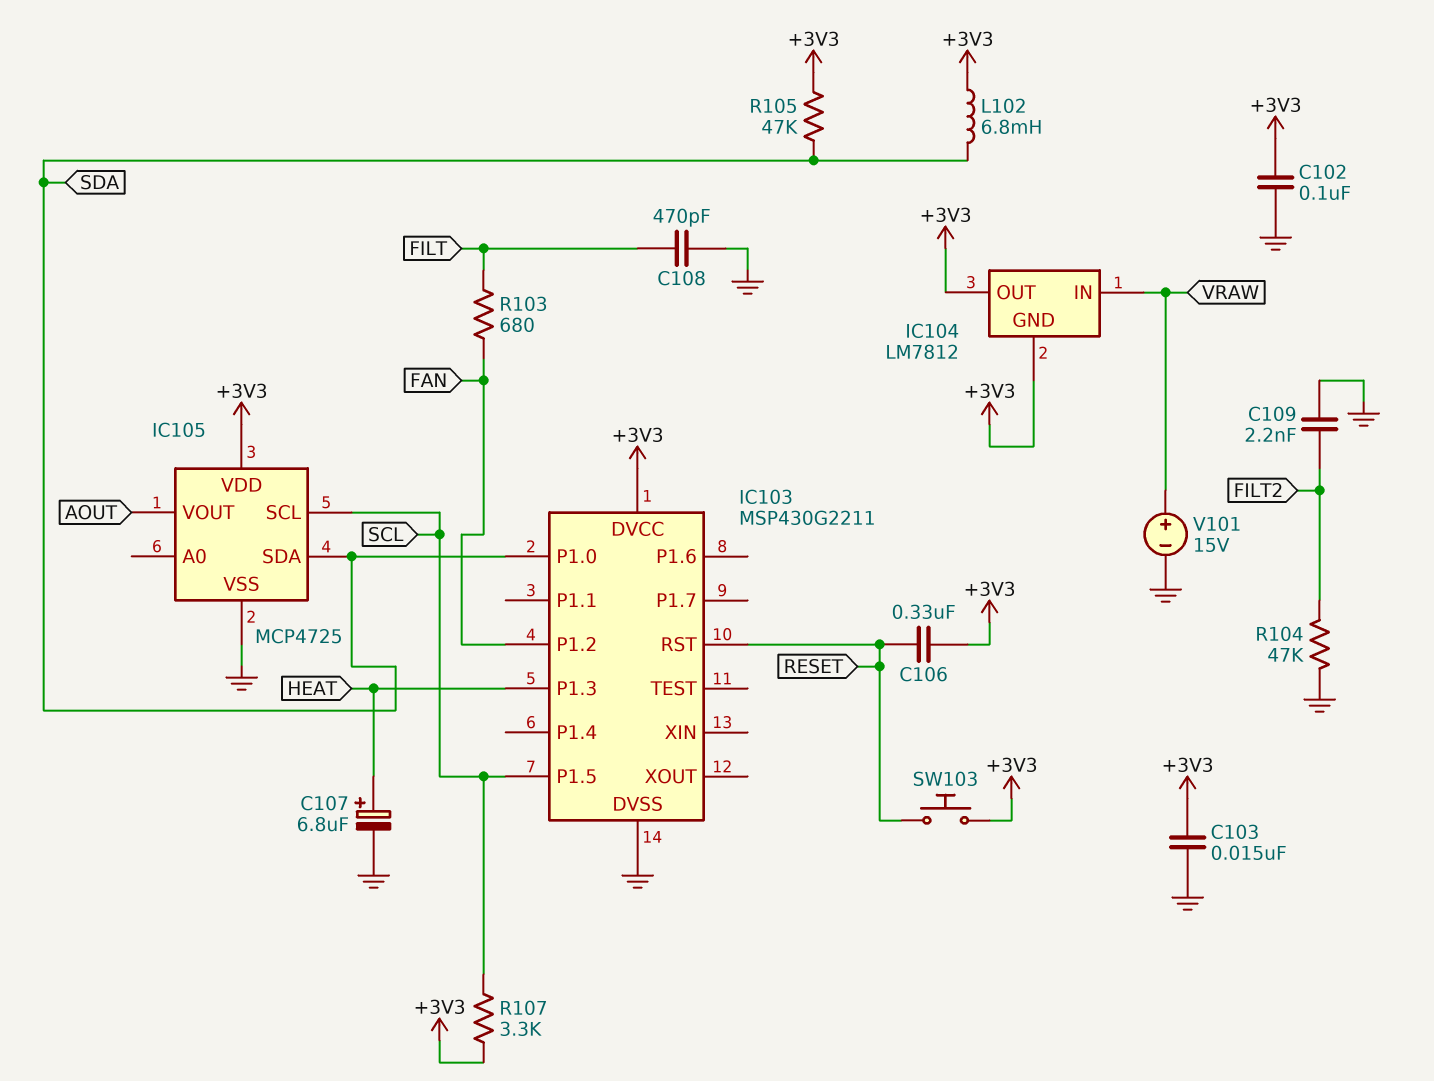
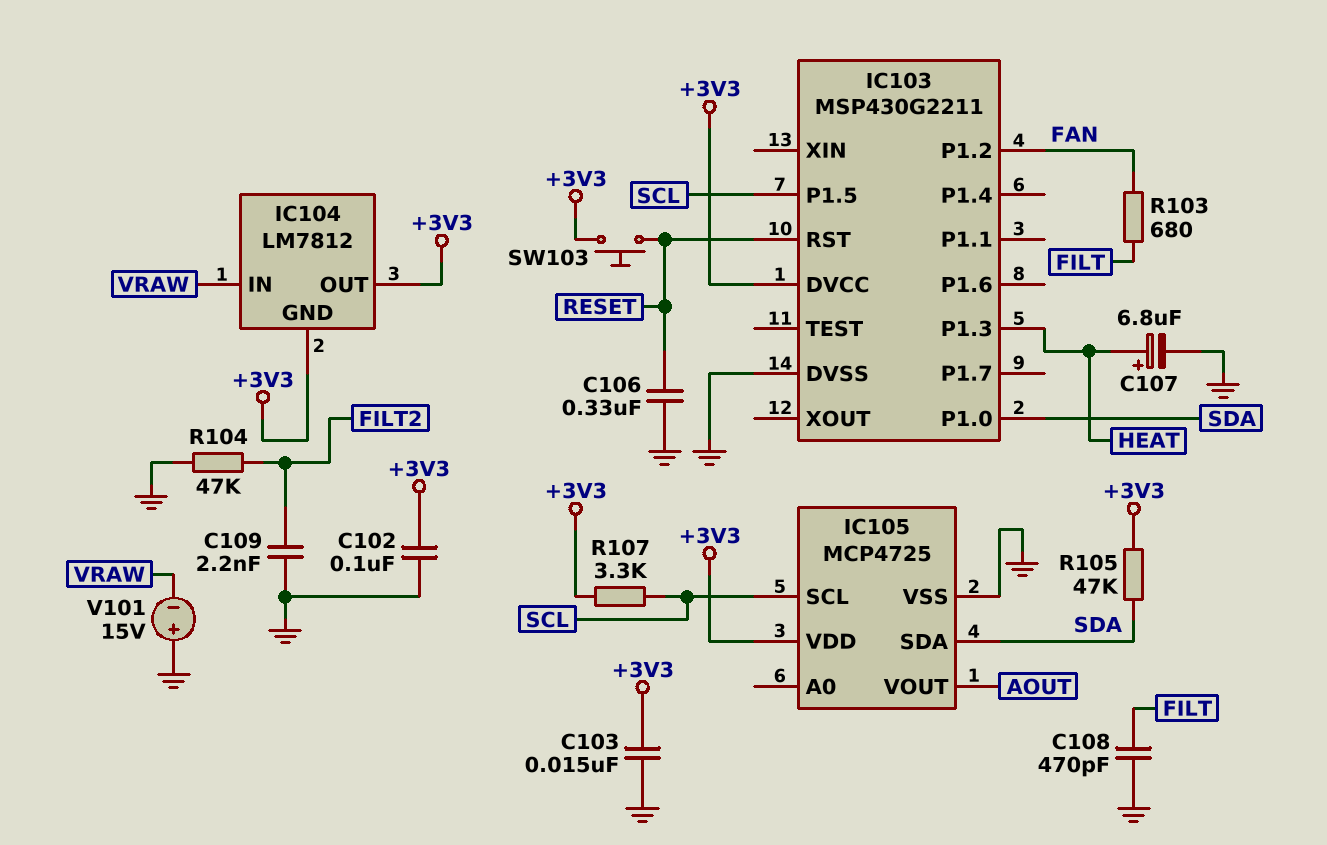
C106: 330nF (+3V3, RESET) -> 330nF (GND, RESET)
L102: 6.8mH (+3V3, SDA) -> none
V101: 15V (plus VRAW, minus GND) -> 15V (plus GND, minus VRAW)

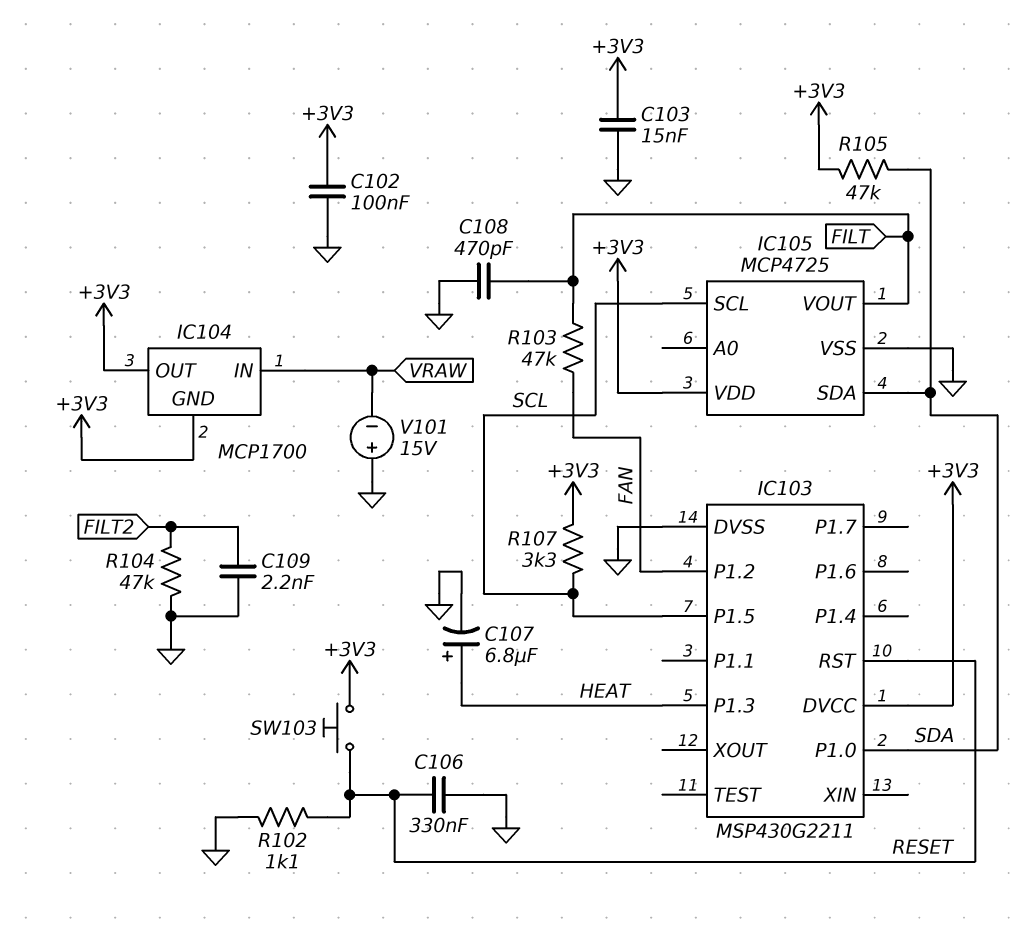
IC104: LM7812 -> MCP1700
IC105 pin VOUT: AOUT -> FILT
R102: none -> 1.1k (GND, RESET)
R103: 680 (FAN, FILT) -> 47k (FAN, FILT)

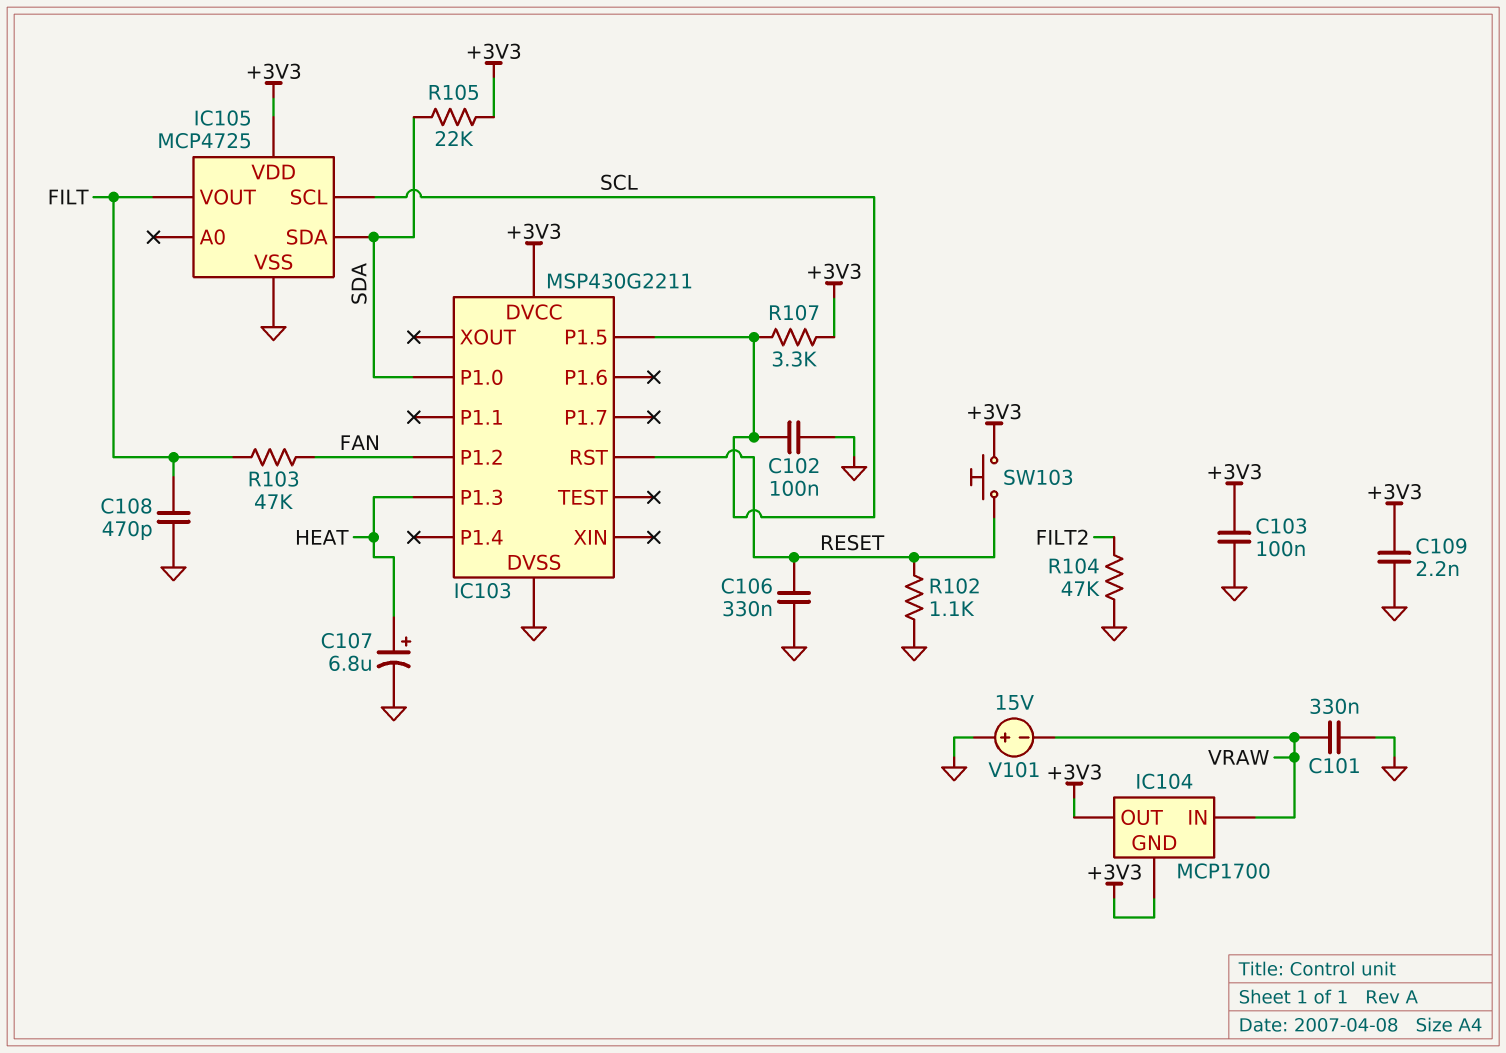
C101: none -> 330nF (GND, VRAW)
C102: 100nF (+3V3, GND) -> 100nF (GND, SCL)
C103: 15nF (+3V3, GND) -> 100nF (+3V3, GND)
C109: 2.2nF (FILT2, GND) -> 2.2nF (+3V3, GND)
R105: 47k (+3V3, SDA) -> 22k (+3V3, SDA)

